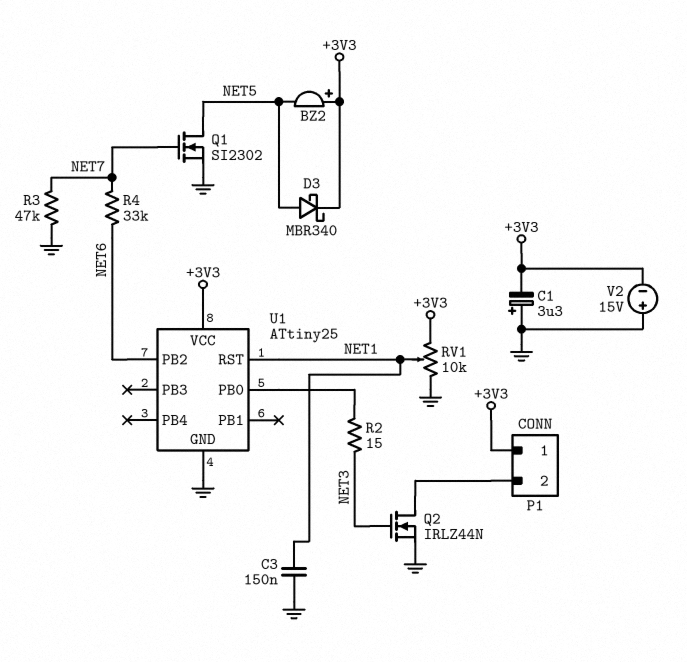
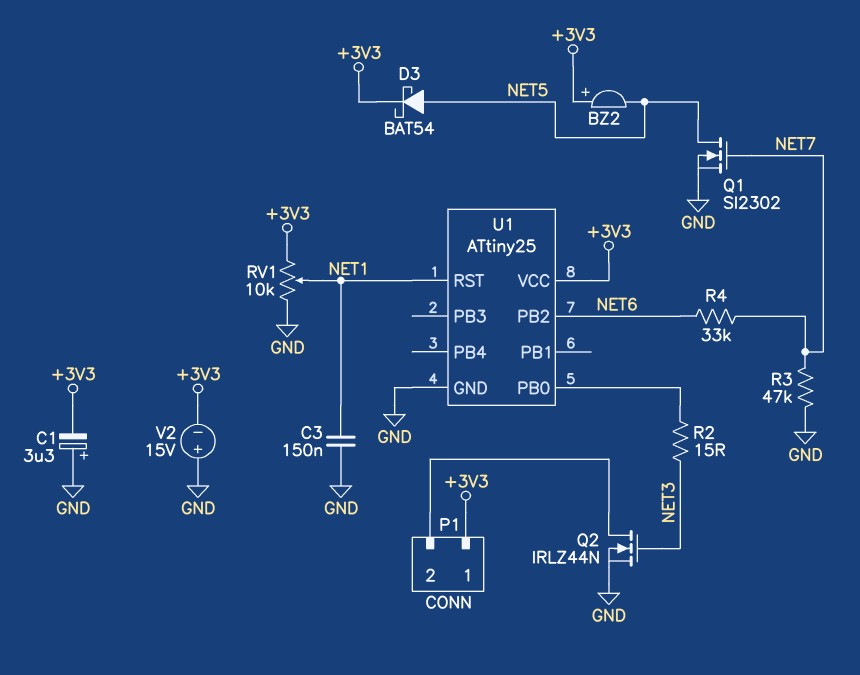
D3: schottky MBR340 (A NET5, K +3V3) -> schottky BAT54 (A NET5, K +3V3)

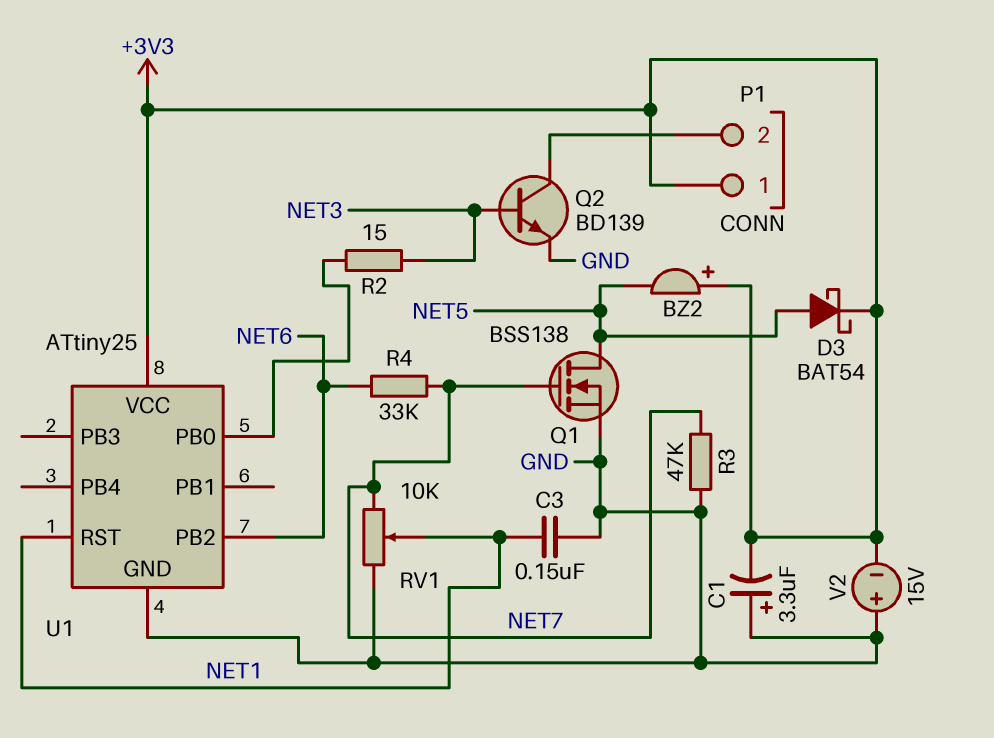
Q1: NMOS SI2302 (G NET7, D NET5, S GND) -> NMOS BSS138 (G NET7, D NET5, S GND)
Q2: NMOS IRLZ44N (G NET3, D P1/2, S GND) -> NPN BD139 (B NET3, C P1/2, E GND)
RV1: 10k (+3V3, GND, wiper NET1) -> 10k (GND, NET7, wiper NET1)

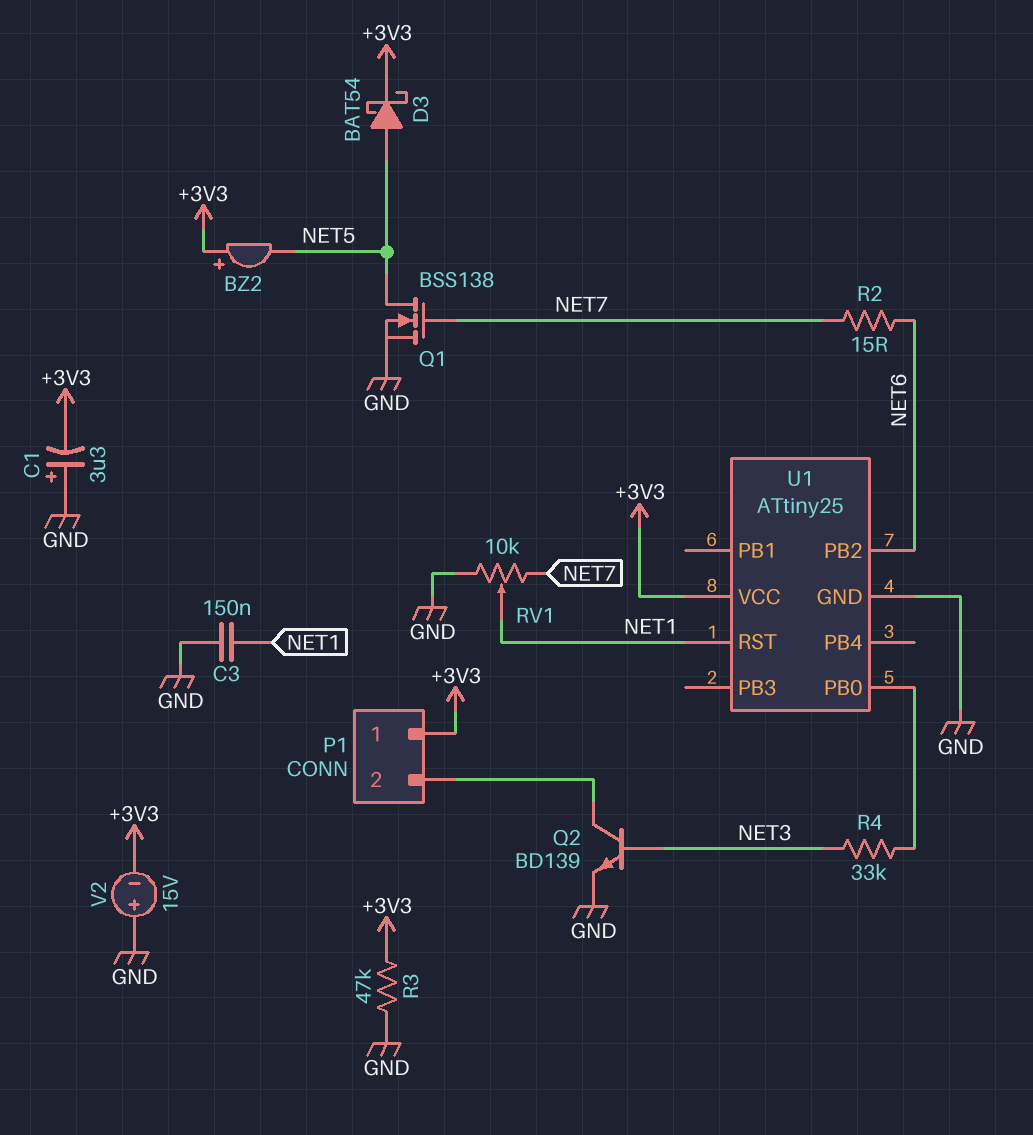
R2: 15 (NET3, U1/PB0) -> 15 (NET6, NET7)
R3: 47k (GND, NET7) -> 47k (+3V3, GND)
R4: 33k (NET6, NET7) -> 33k (NET3, U1/PB0)

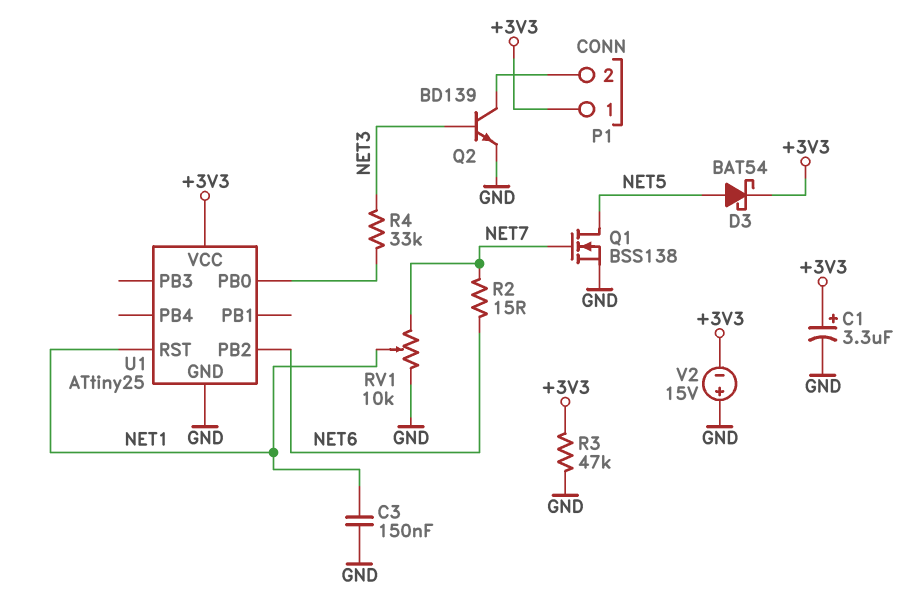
BZ2: buzzer (plus +3V3, minus NET5) -> none
C1: 3.3uF (plus GND, minus +3V3) -> 3.3uF (plus +3V3, minus GND)

